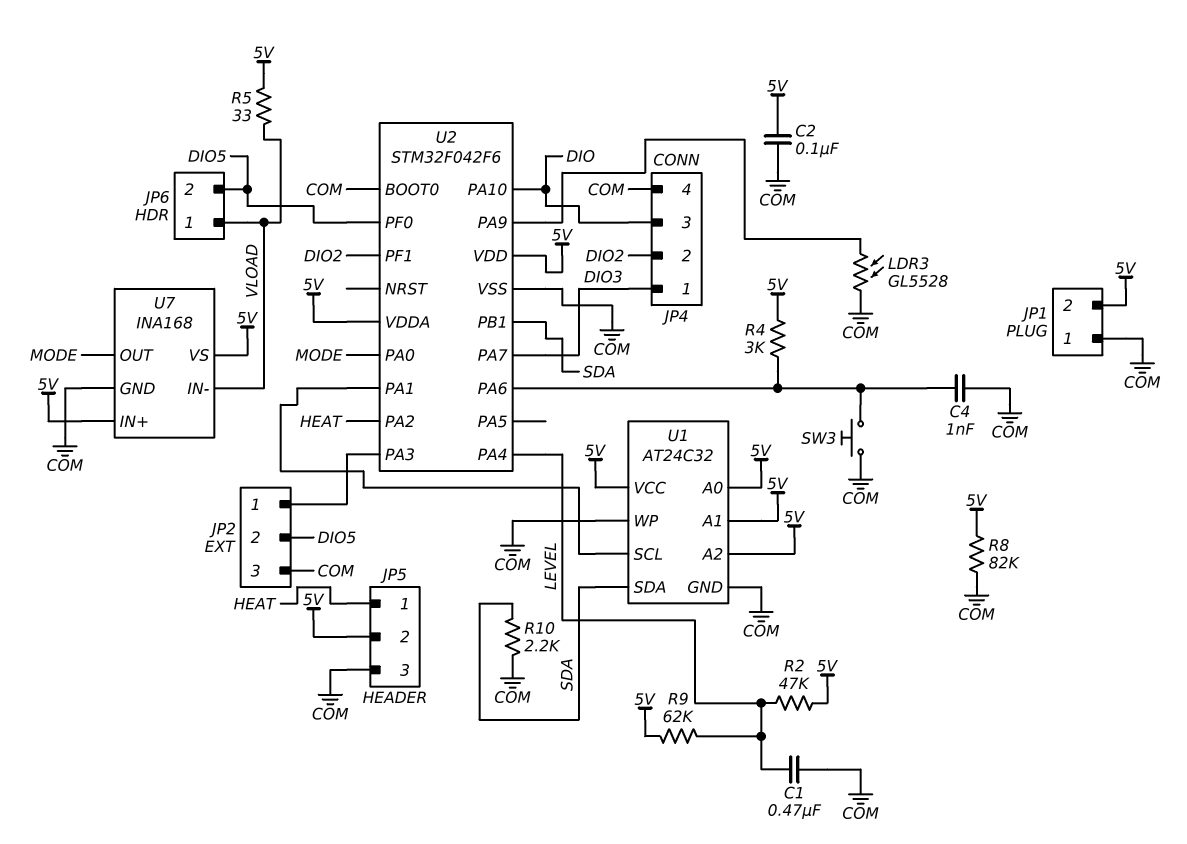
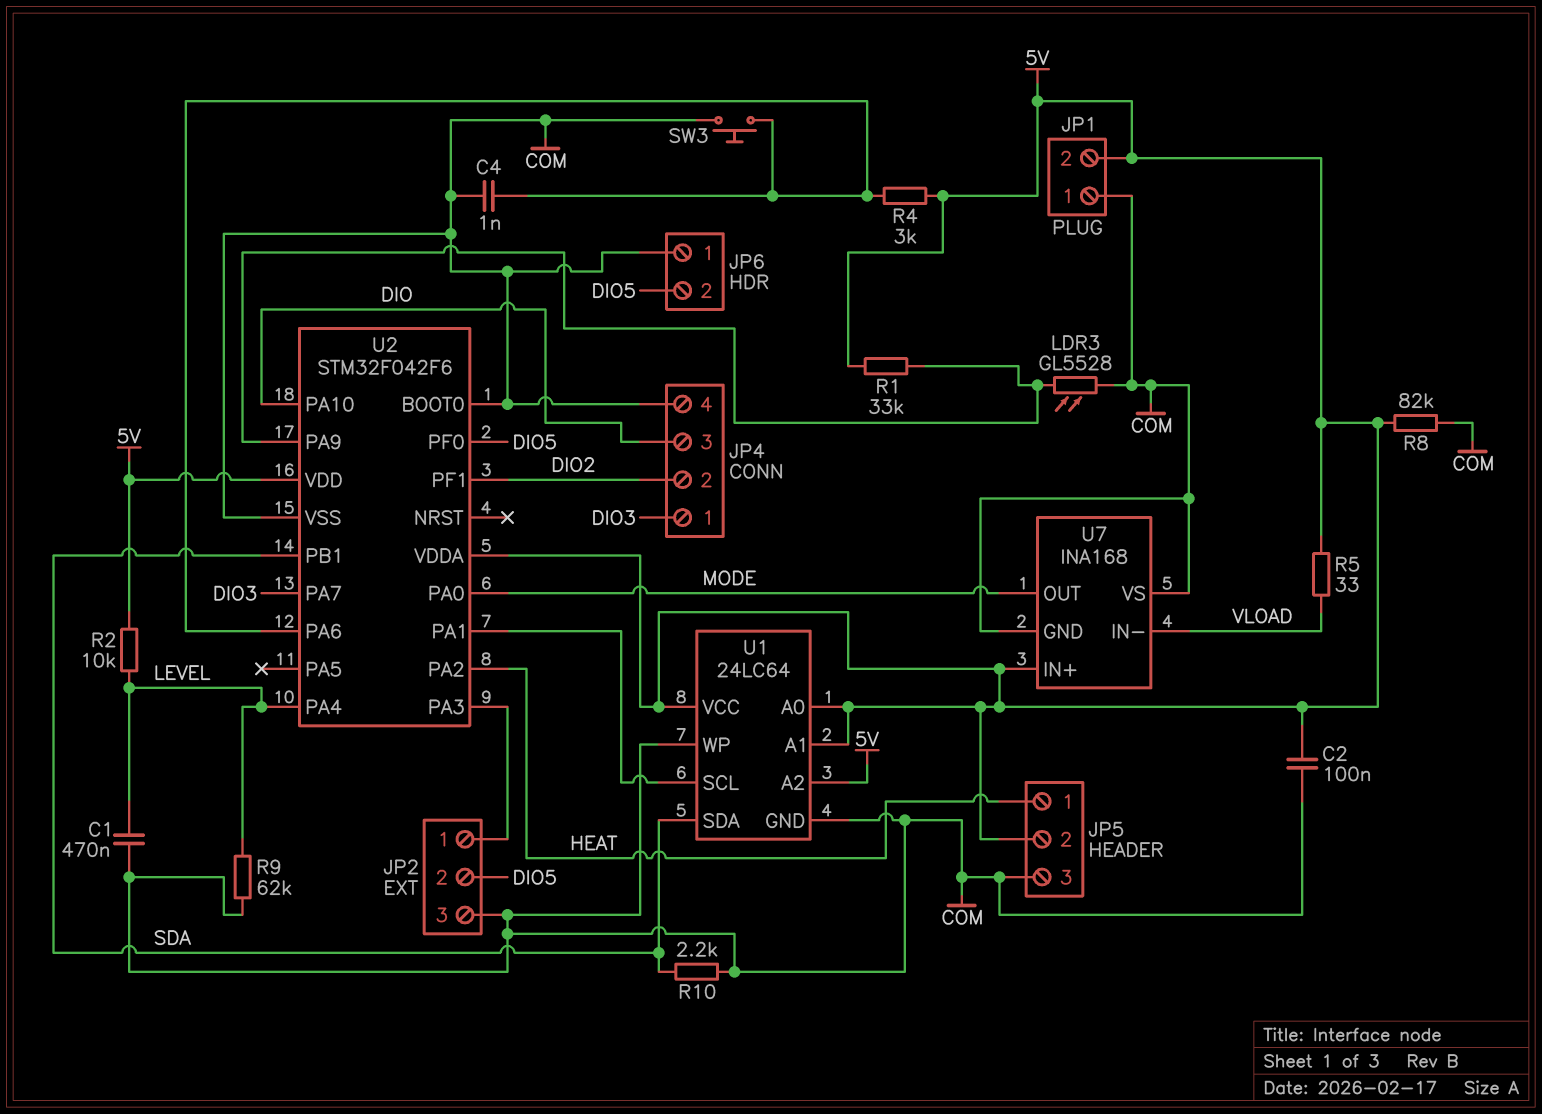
JP6 pin 1: VLOAD -> COM
R1: none -> 33k (5V, U2/PA9)
R2: 47k (5V, LEVEL) -> 10k (5V, LEVEL)
R9: 62k (5V, LEVEL) -> 62k (COM, LEVEL)
U1: AT24C32 -> 24LC64
U7 pin VS: 5V -> COM

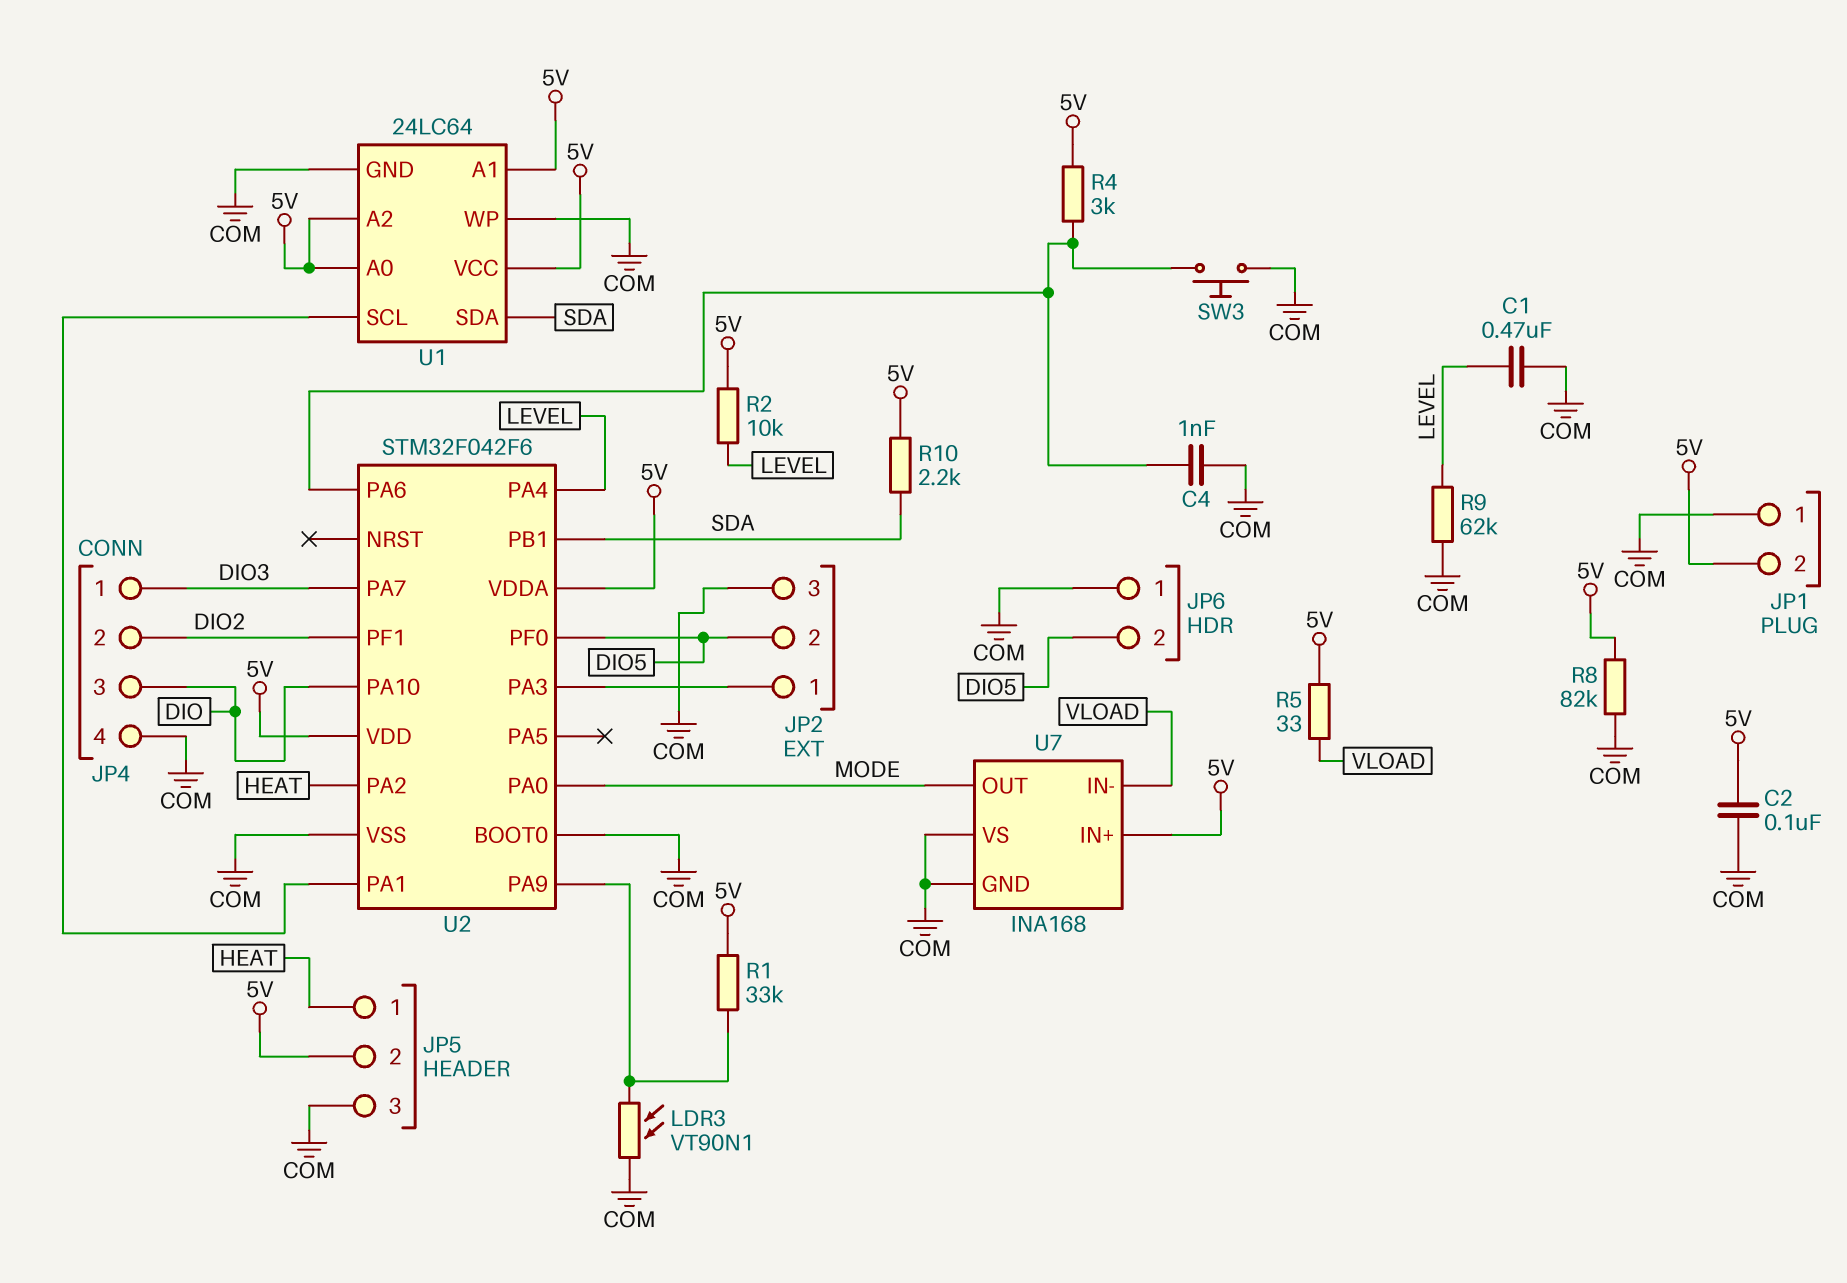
LDR3: GL5528 (COM, U2/PA9) -> VT90N1 (COM, U2/PA9)
R10: 2.2k (COM, SDA) -> 2.2k (5V, SDA)

